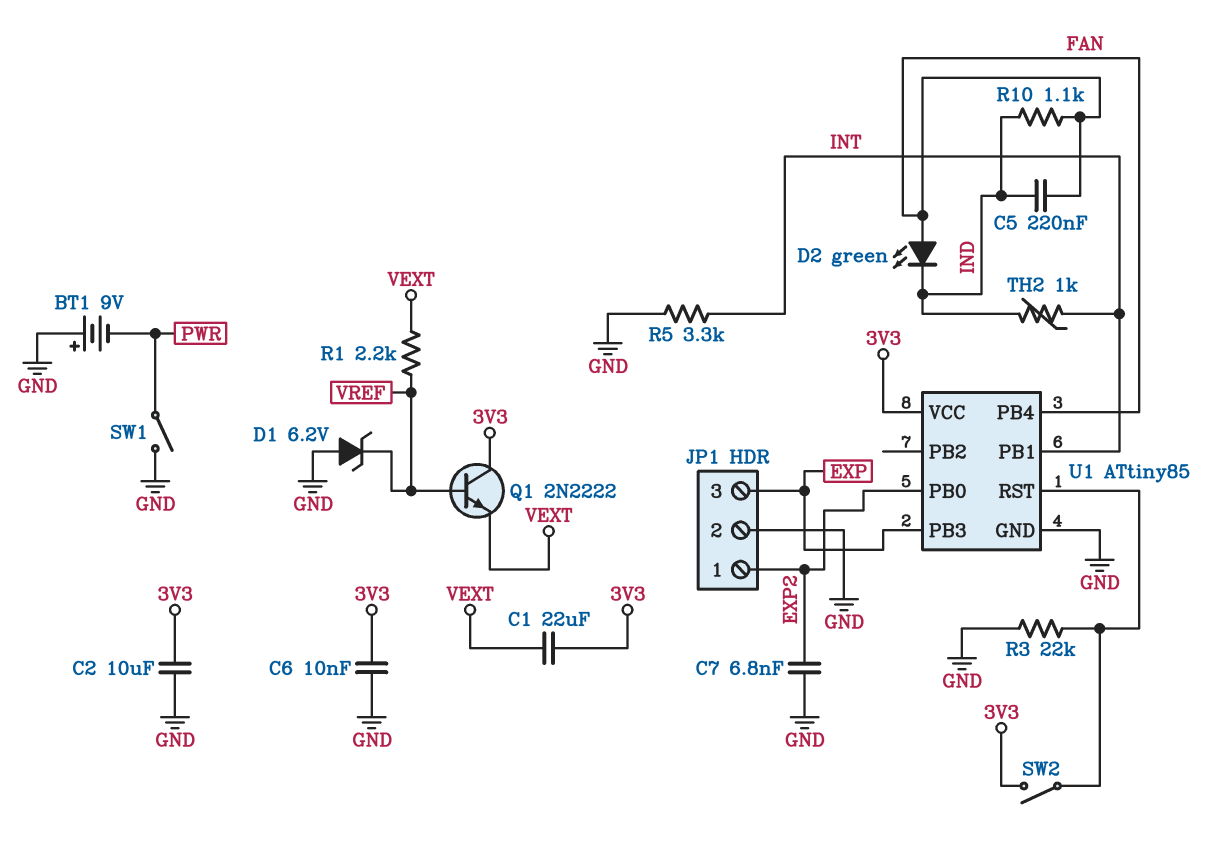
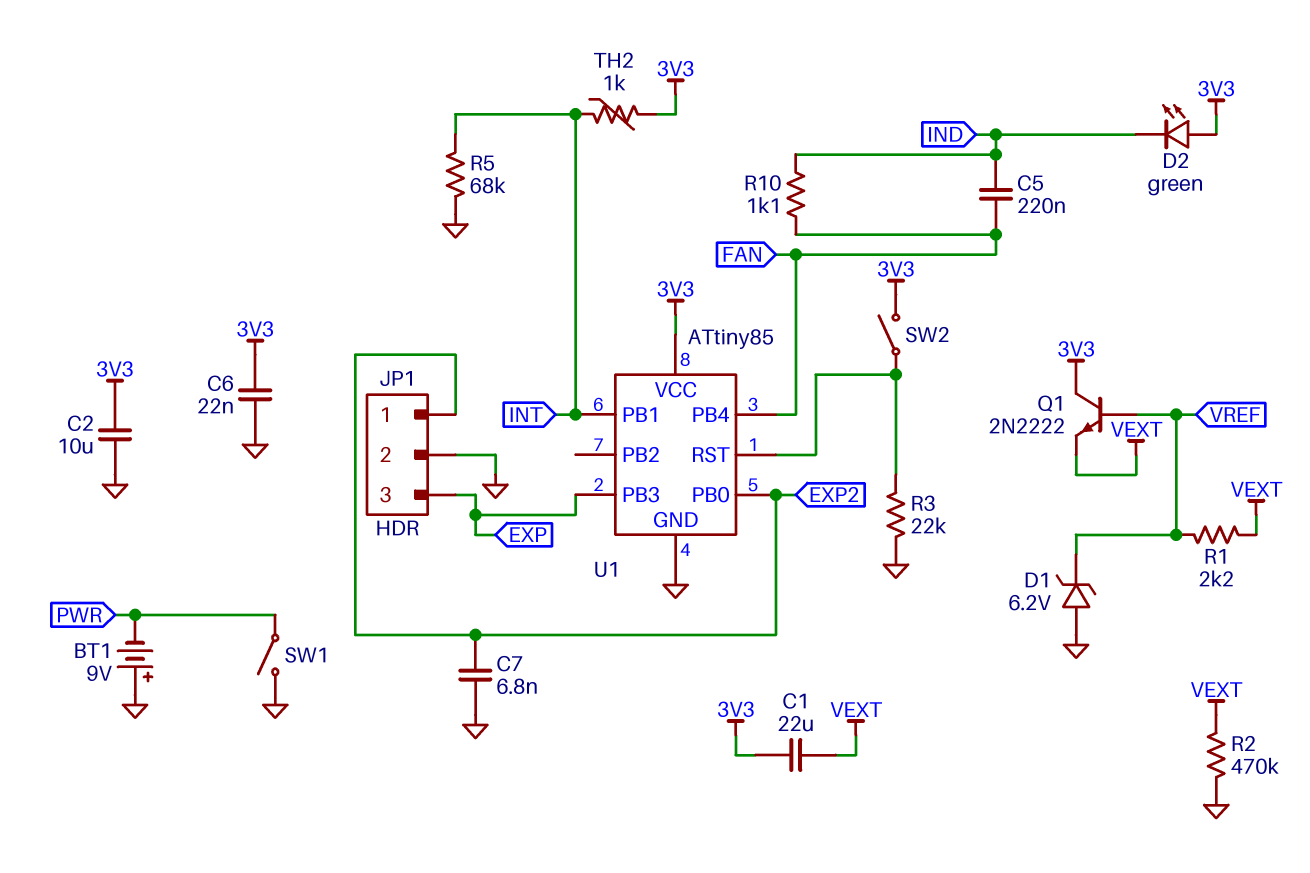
C6: 10nF (3V3, GND) -> 22nF (3V3, GND)
D2: LED green (A FAN, K IND) -> LED green (A 3V3, K IND)
R2: none -> 470k (GND, VEXT)
R5: 3.3k (GND, INT) -> 68k (GND, INT)
TH2: 1k (IND, INT) -> 1k (3V3, INT)

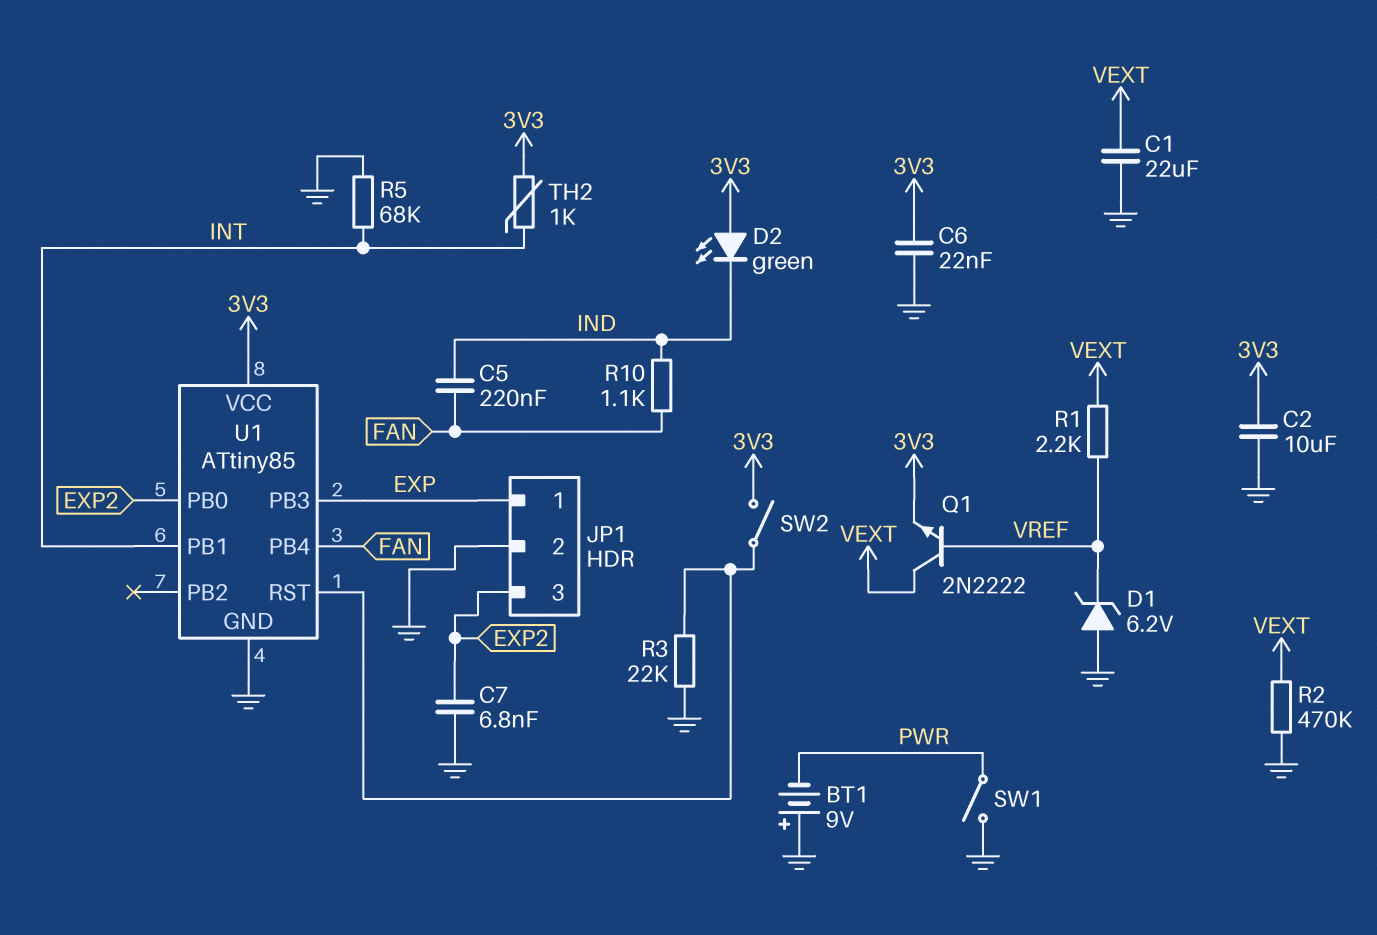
C1: 22uF (3V3, VEXT) -> 22uF (GND, VEXT)
JP1 pin 1: EXP2 -> EXP
JP1 pin 3: EXP -> EXP2
Q1: NPN 2N2222 (B VREF, C 3V3, E VEXT) -> NPN 2N2222 (B VREF, C VEXT, E 3V3)

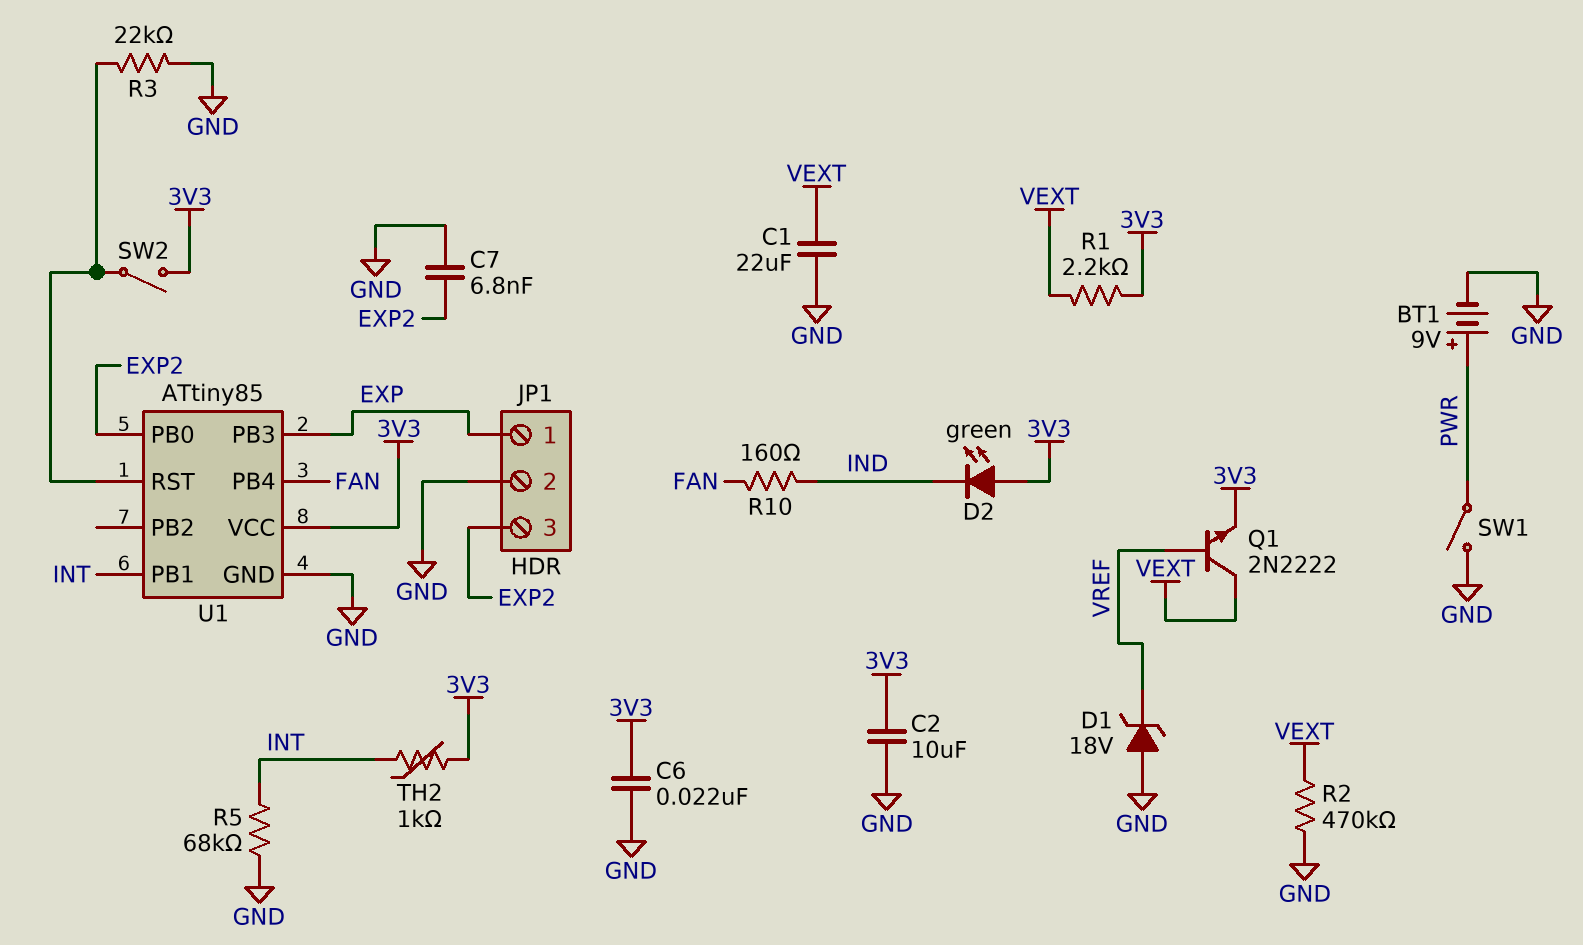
BT1: 9V (plus GND, minus PWR) -> 9V (plus PWR, minus GND)
C5: 220nF (FAN, IND) -> none
D1: zener 6.2V (A GND, K VREF) -> zener 18V (A GND, K VREF)
R1: 2.2k (VEXT, VREF) -> 2.2k (3V3, VEXT)
R10: 1.1k (FAN, IND) -> 160 (FAN, IND)

